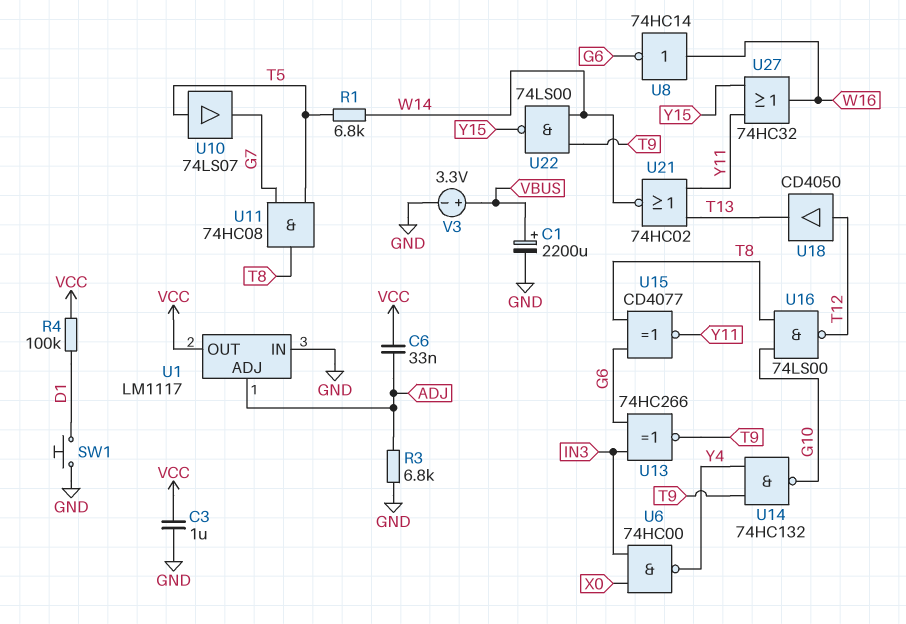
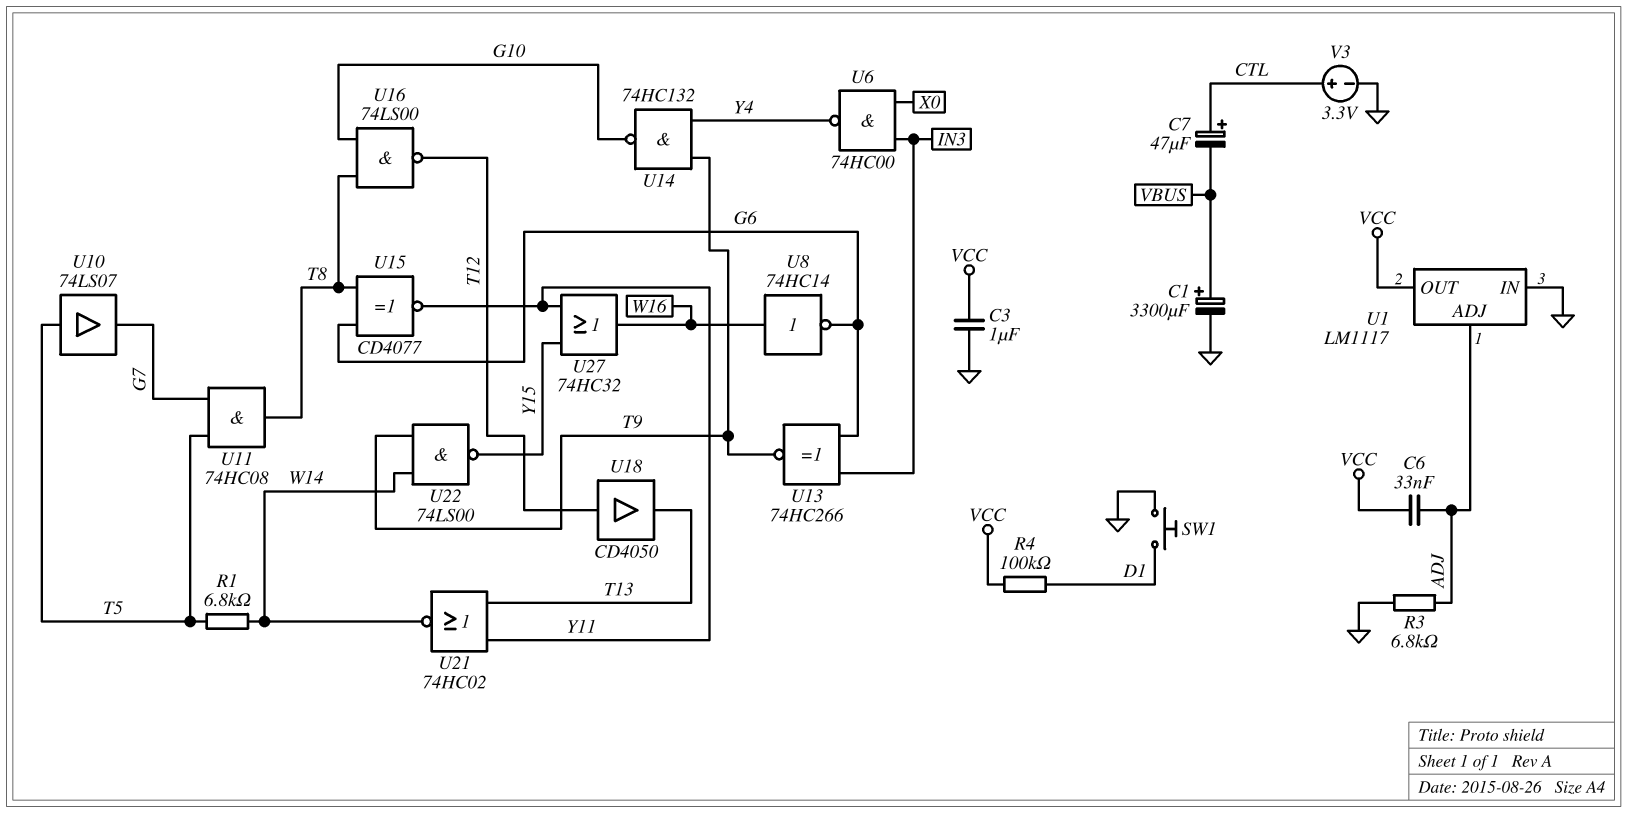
C1: 2200uF (plus VBUS, minus GND) -> 3300uF (plus VBUS, minus GND)
C7: none -> 47uF (plus CTL, minus VBUS)
V3: 3.3V (plus VBUS, minus GND) -> 3.3V (plus CTL, minus GND)

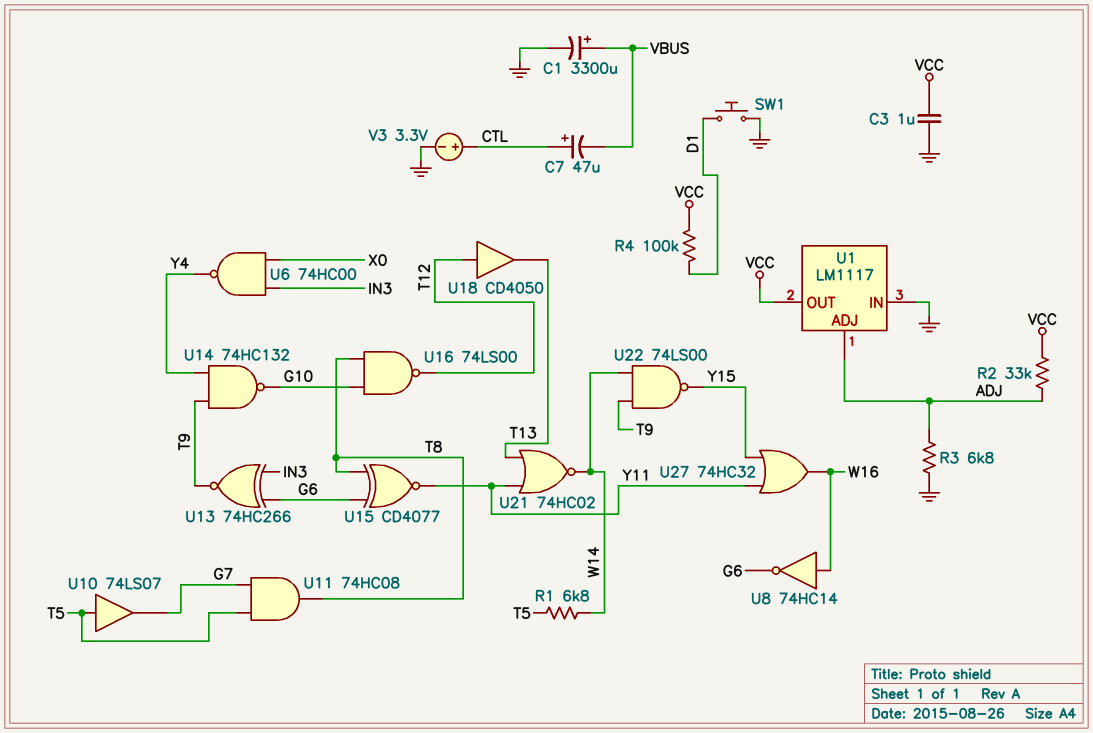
C6: 33nF (ADJ, VCC) -> none
R2: none -> 33k (ADJ, VCC)

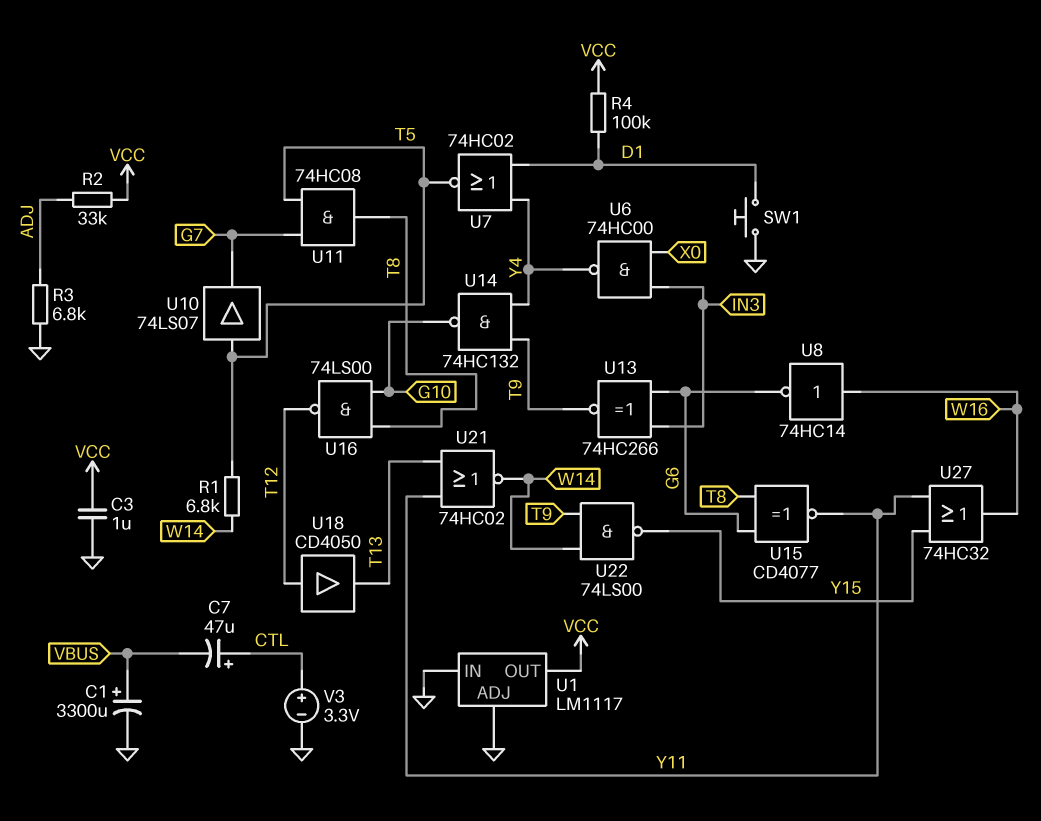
U1 pin ADJ: ADJ -> GND
U7: none -> NOR 74HC02 (in D1, in Y4, out T5)

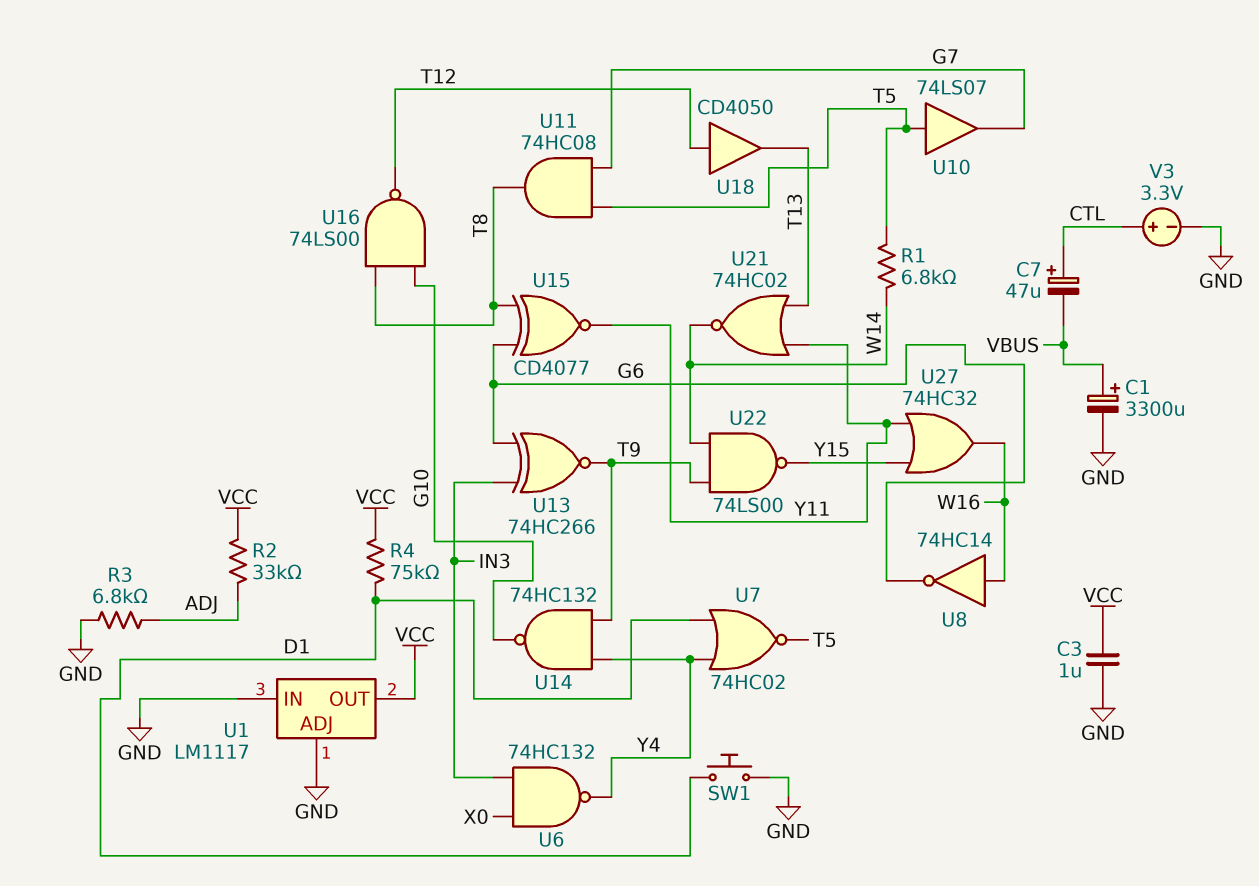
R4: 100k (D1, VCC) -> 75k (D1, VCC)
U6: NAND 74HC00 (in IN3, in X0, out Y4) -> NAND 74HC132 (in IN3, in X0, out Y4)

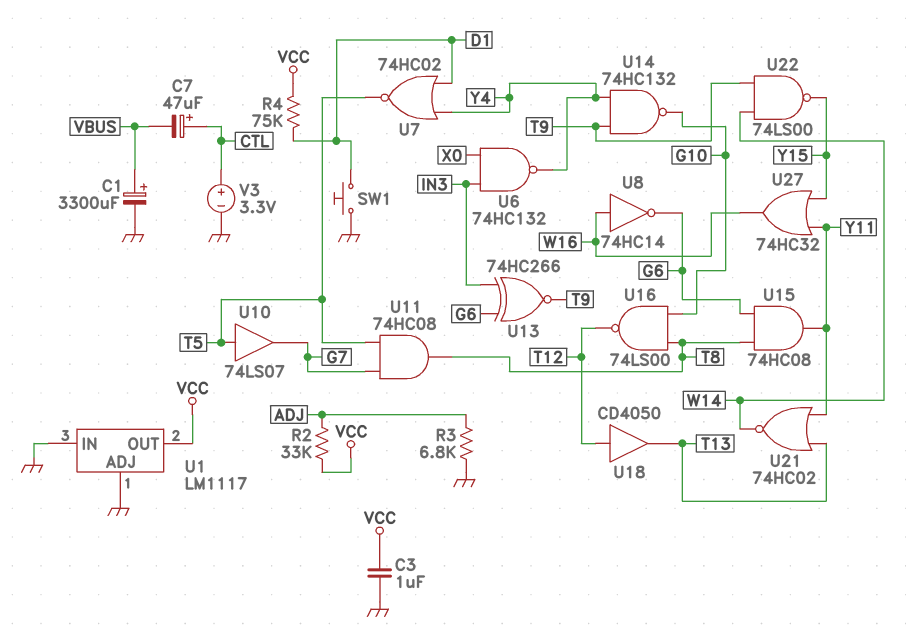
R1: 6.8k (T5, W14) -> none
U15: XNOR CD4077 (in G6, in T8, out Y11) -> AND 74HC08 (in G6, in T8, out Y11)

